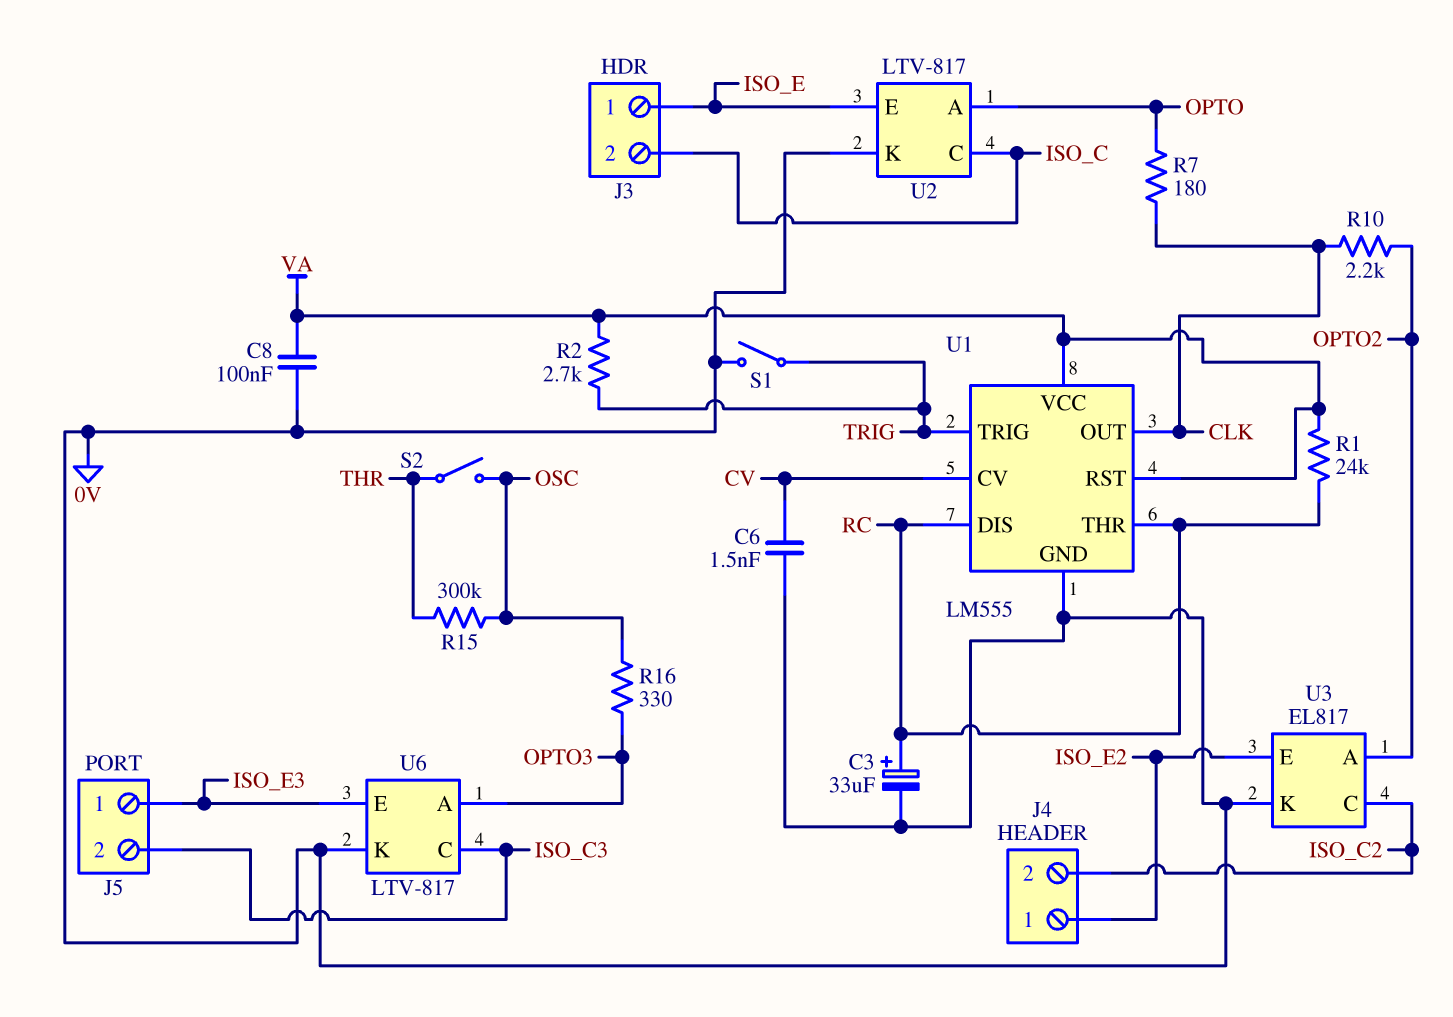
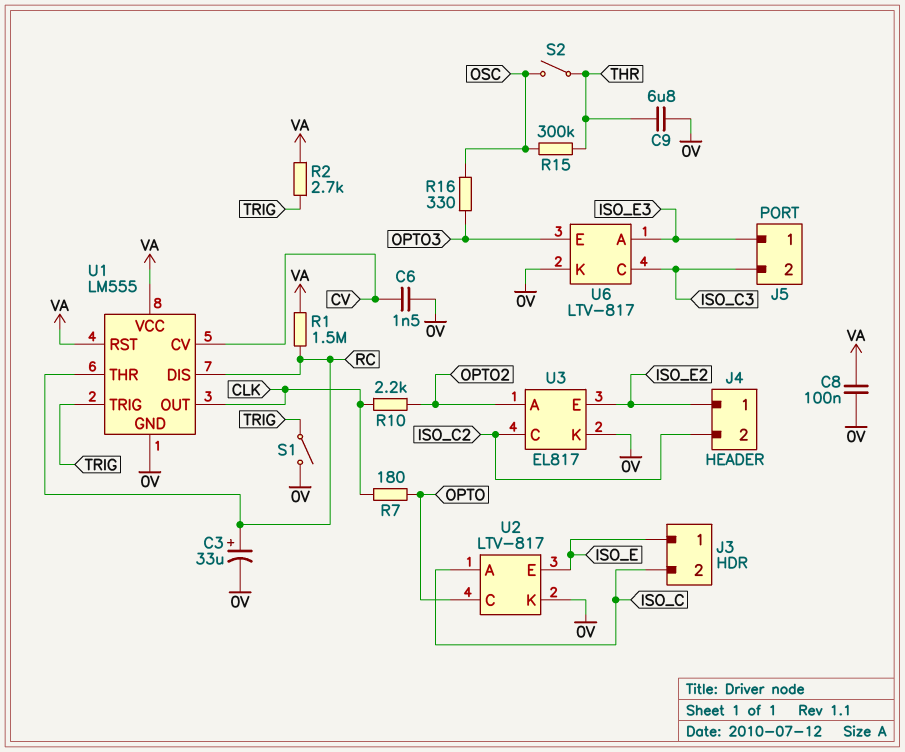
C9: none -> 6.8uF (0V, THR)
R1: 24k (RC, VA) -> 1.5M (RC, VA)
U2 pin A: OPTO -> ISO_C
U2 pin C: ISO_C -> OPTO
U6 pin A: OPTO3 -> ISO_E3
U6 pin E: ISO_E3 -> OPTO3

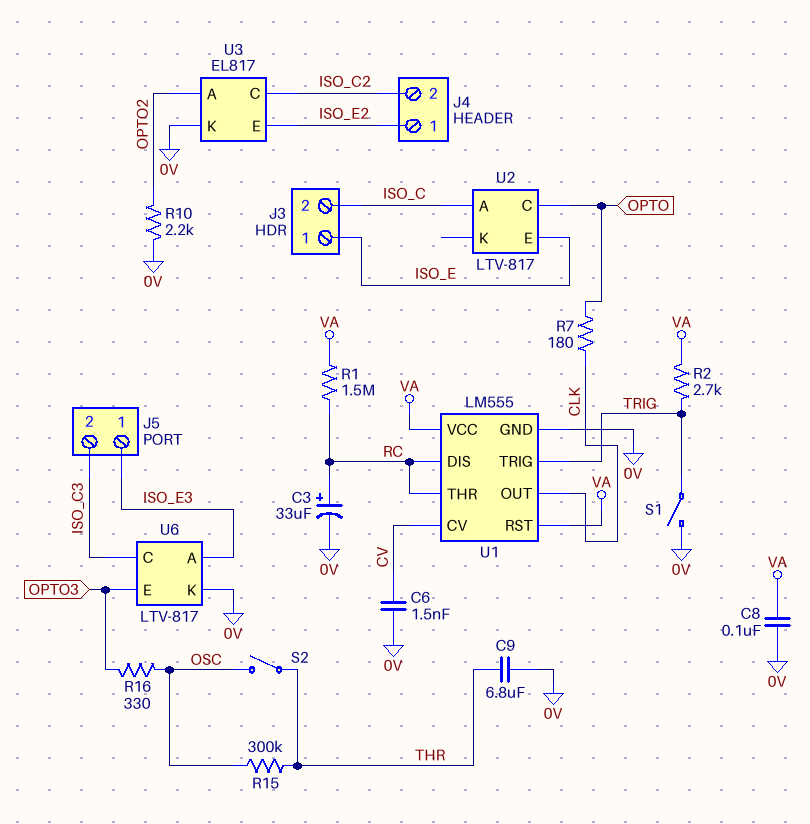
R10: 2.2k (CLK, OPTO2) -> 2.2k (0V, OPTO2)
U2 pin K: 0V -> none

